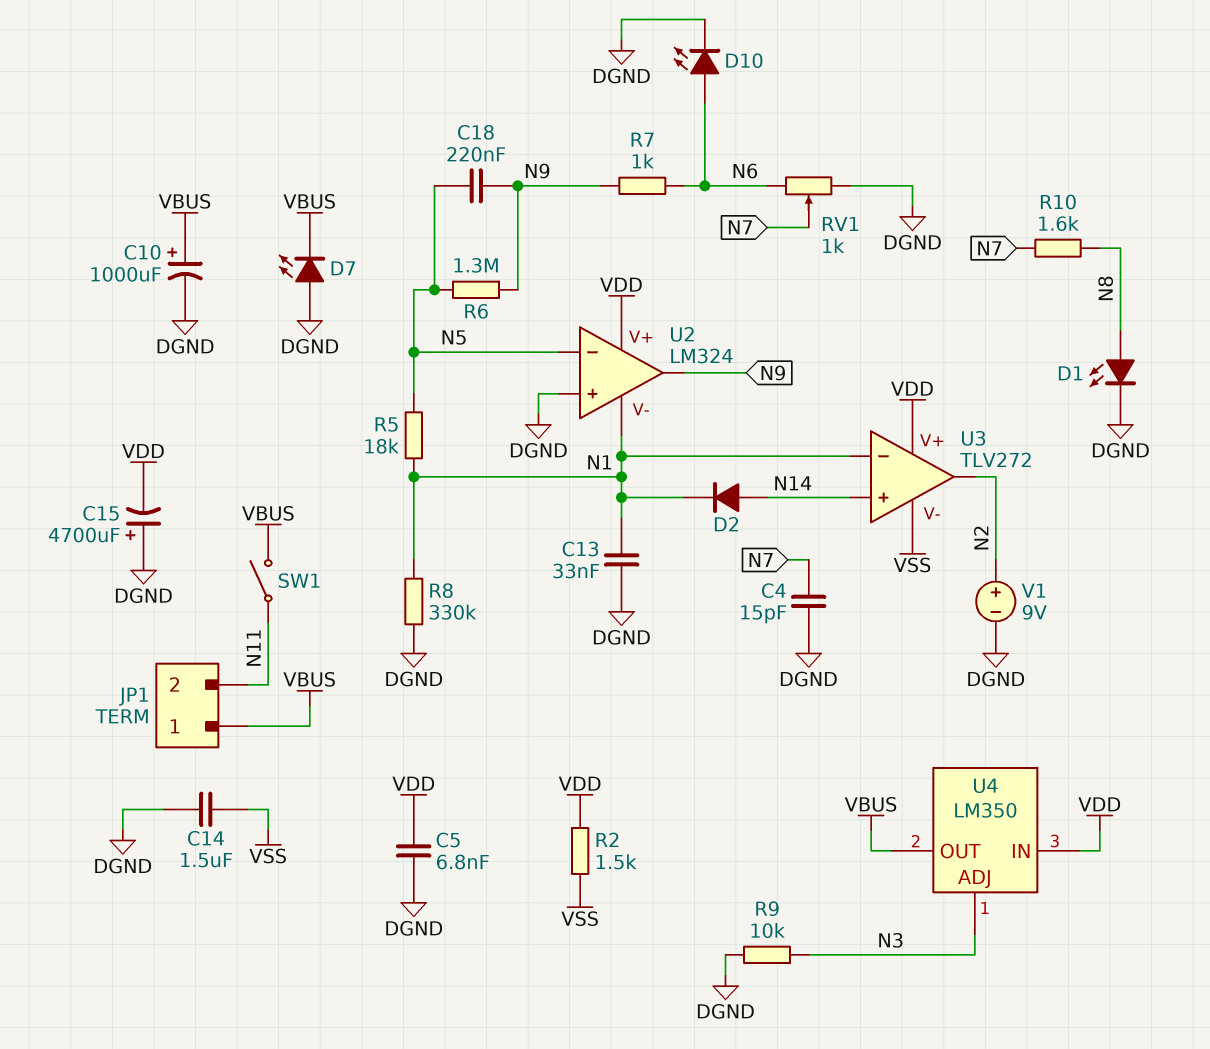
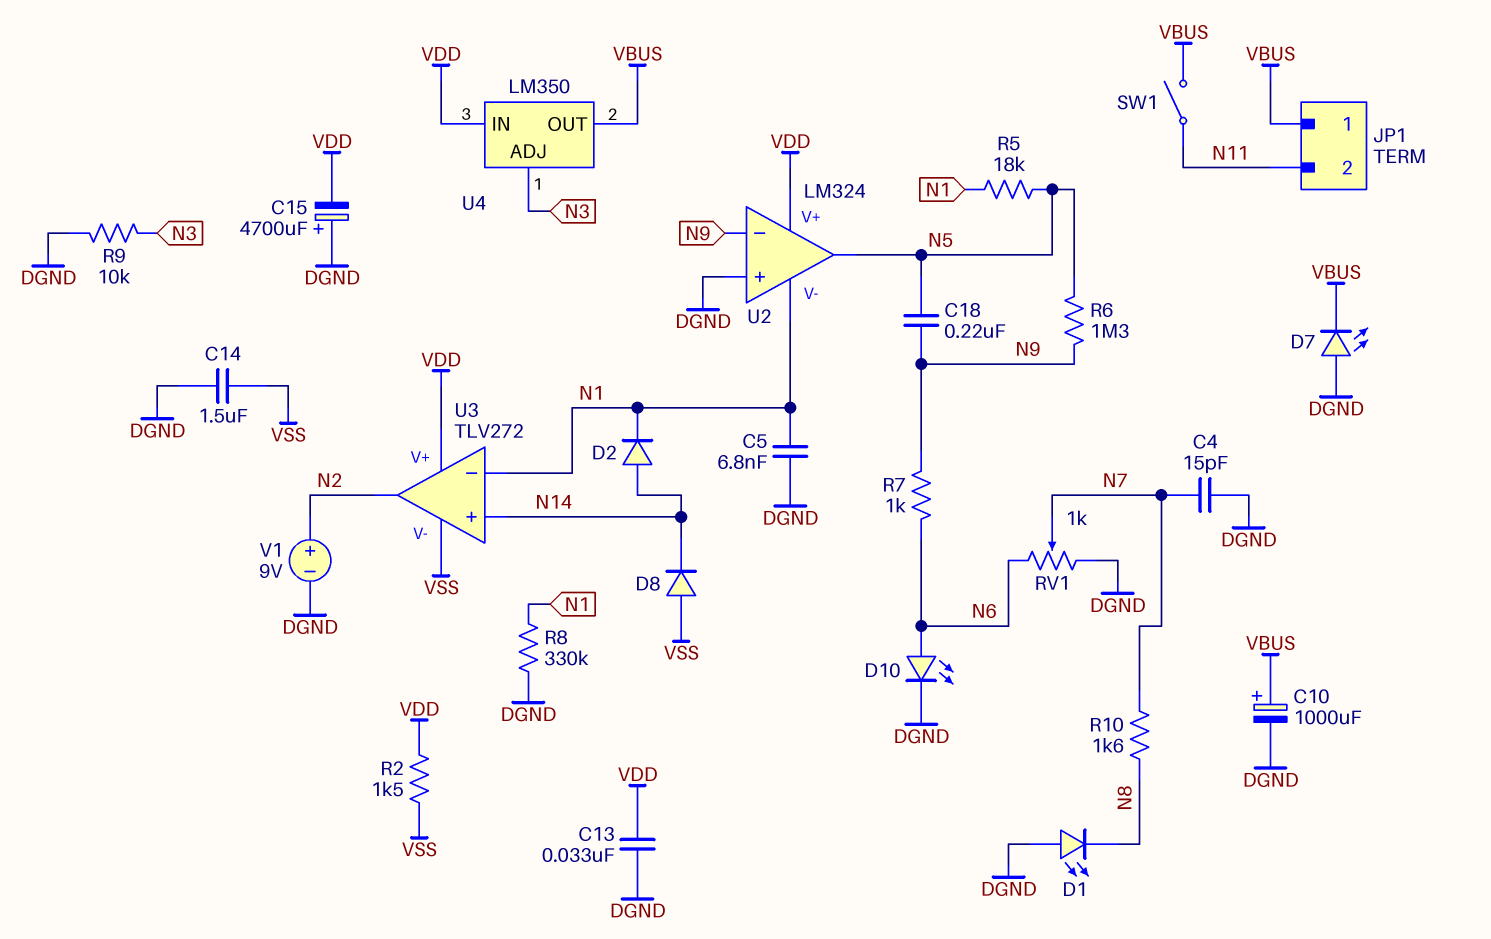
C5: 6.8nF (DGND, VDD) -> 6.8nF (DGND, N1)
C13: 33nF (DGND, N1) -> 33nF (DGND, VDD)
D1: LED (A N8, K DGND) -> LED (A DGND, K N8)
D8: none -> diode (A VSS, K N14)
U2 pin in-: N5 -> N9
U2 pin out: N9 -> N5

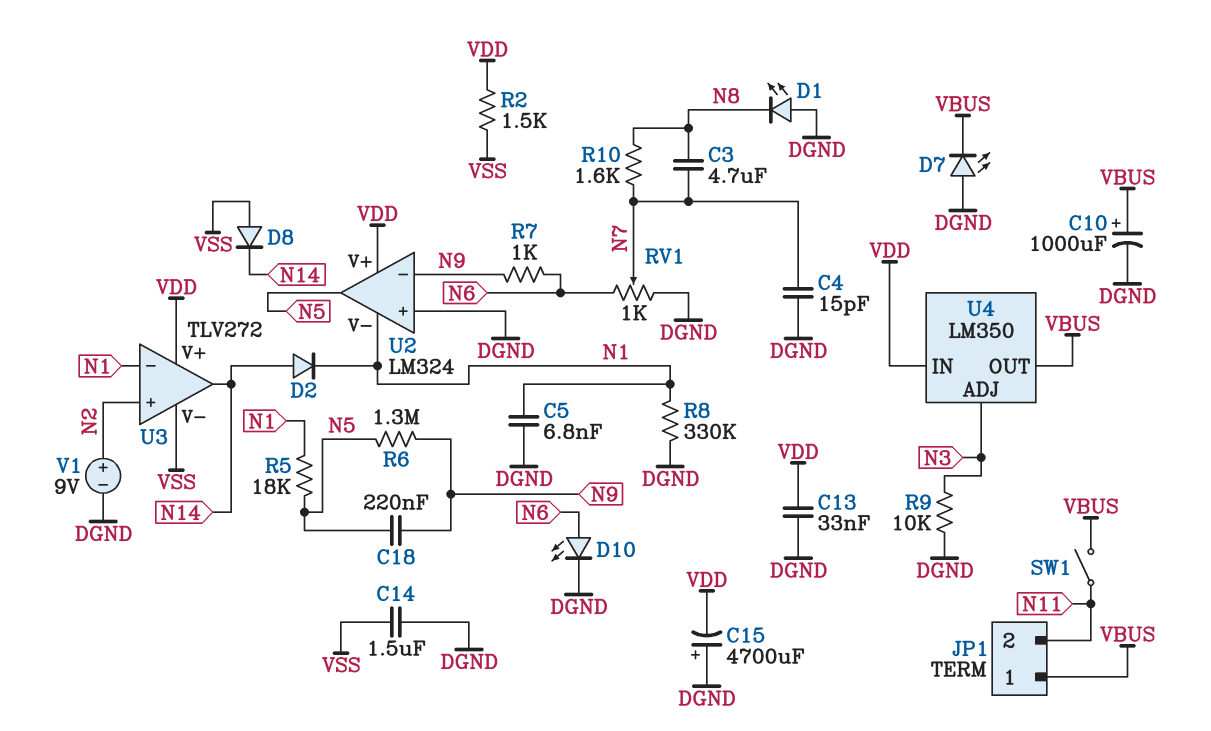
C3: none -> 4.7uF (N7, N8)
U3 pin in+: N14 -> N2
U3 pin out: N2 -> N14

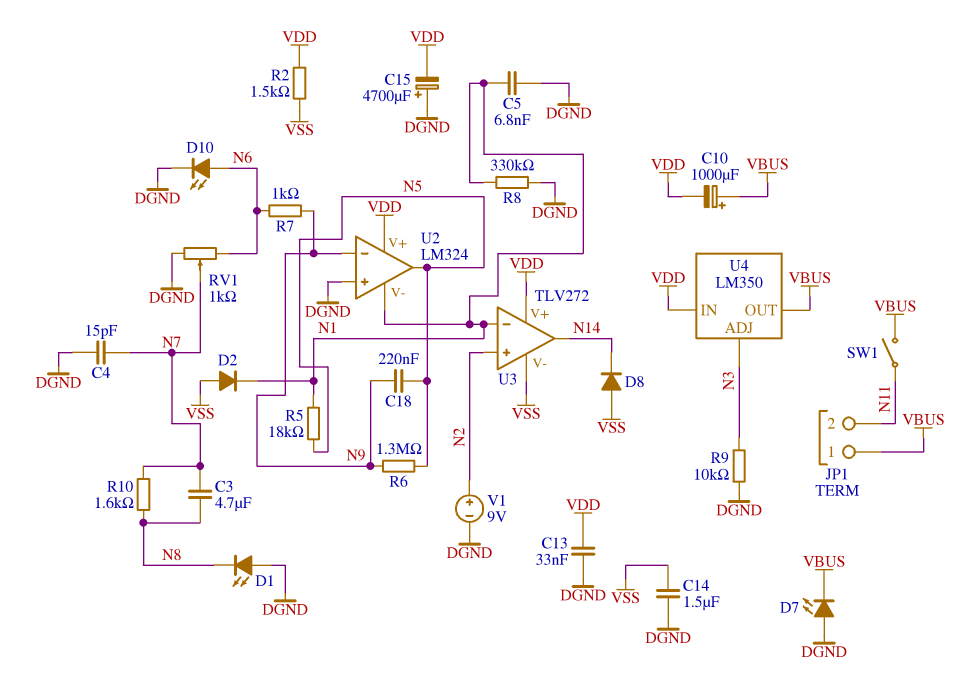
C10: 1000uF (plus VBUS, minus DGND) -> 1000uF (plus VBUS, minus VDD)
D2: diode (A N14, K N1) -> diode (A VSS, K N1)

